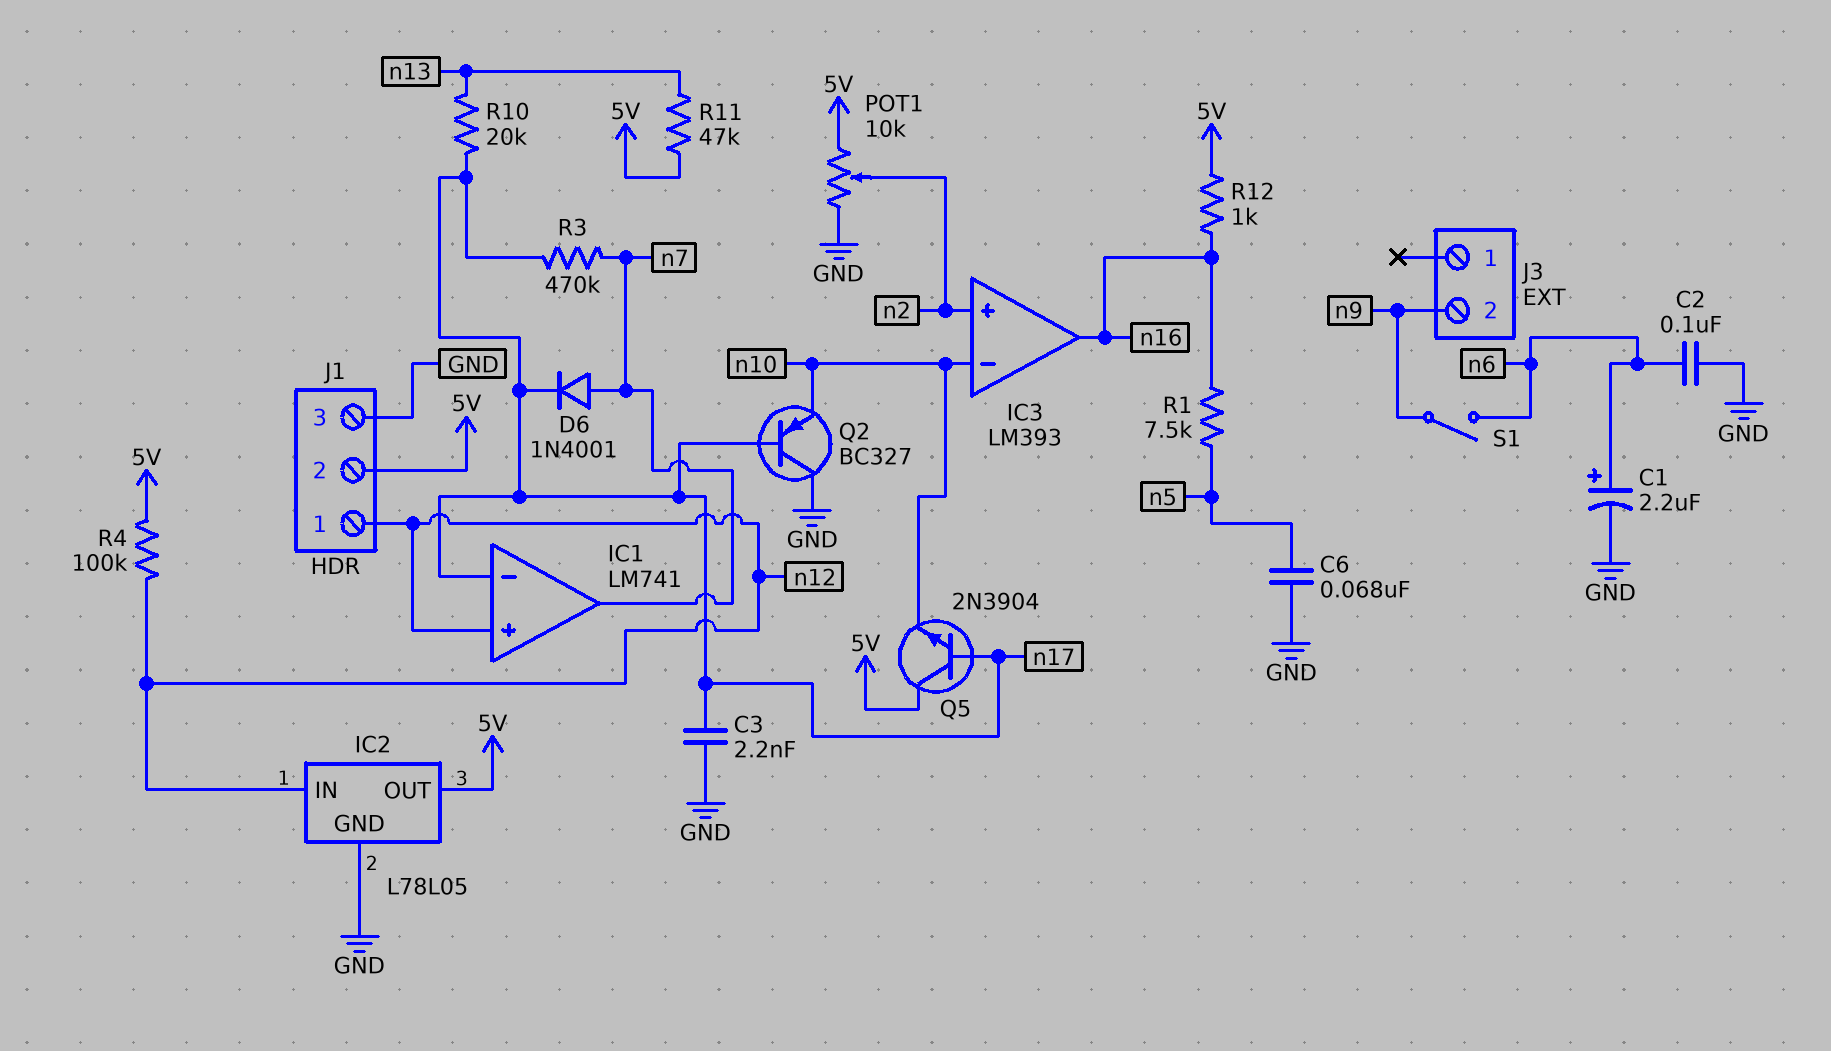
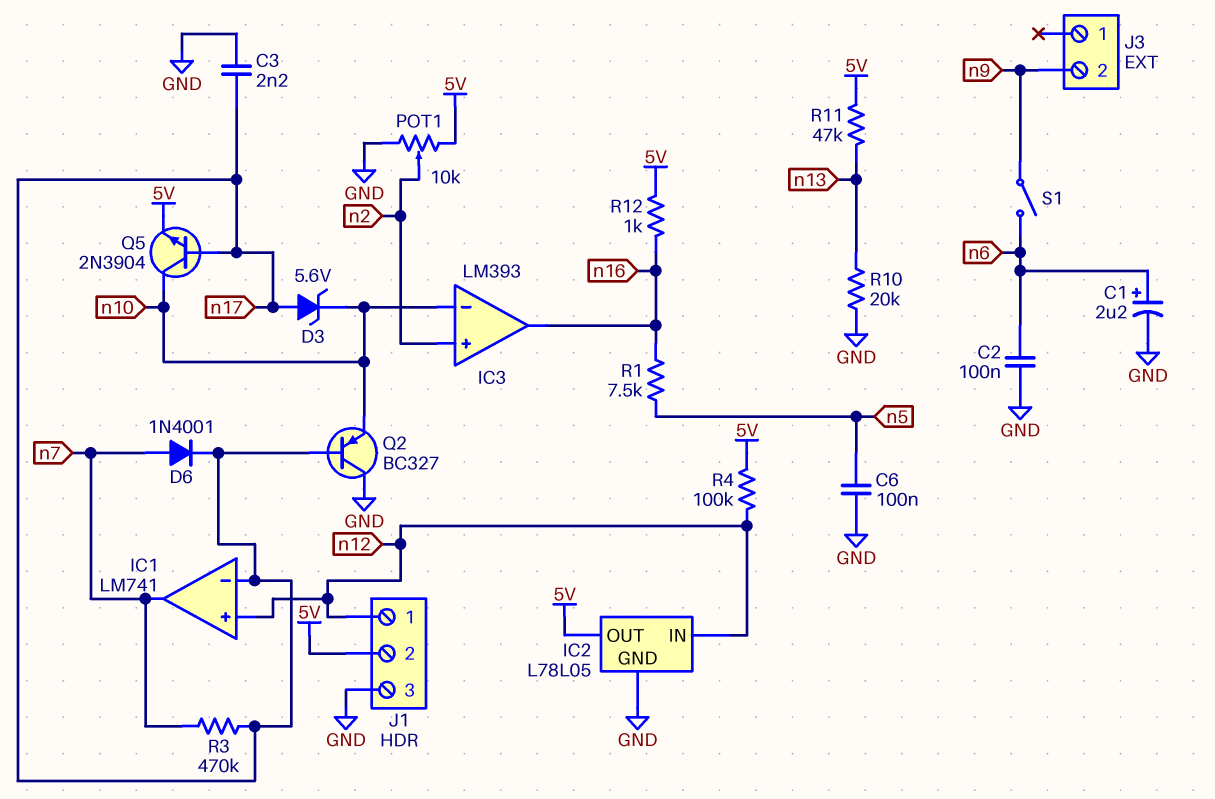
C6: 68nF (GND, n5) -> 100nF (GND, n5)
D3: none -> zener 5.6V (A n17, K n10)
Q5: NPN 2N3904 (B n17, C 5V, E n10) -> NPN 2N3904 (B n17, C n10, E 5V)
R10: 20k (n13, n17) -> 20k (GND, n13)

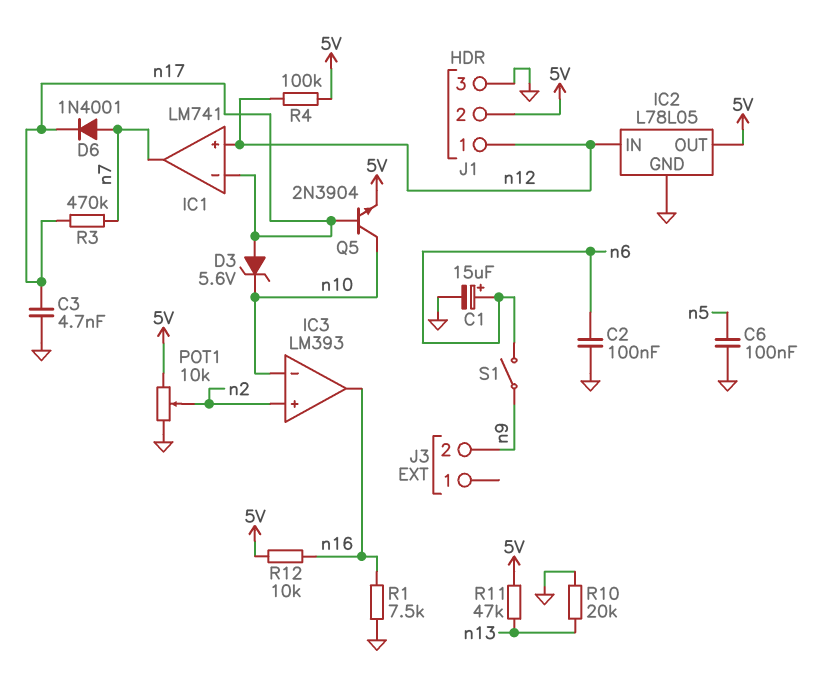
C1: 2.2uF (plus n6, minus GND) -> 15uF (plus n6, minus GND)
C3: 2.2nF (GND, n17) -> 4.7nF (GND, n17)
Q2: PNP BC327 (B n17, C GND, E n10) -> none
R1: 7.5k (n5, n16) -> 7.5k (GND, n16)
R12: 1k (5V, n16) -> 10k (5V, n16)

